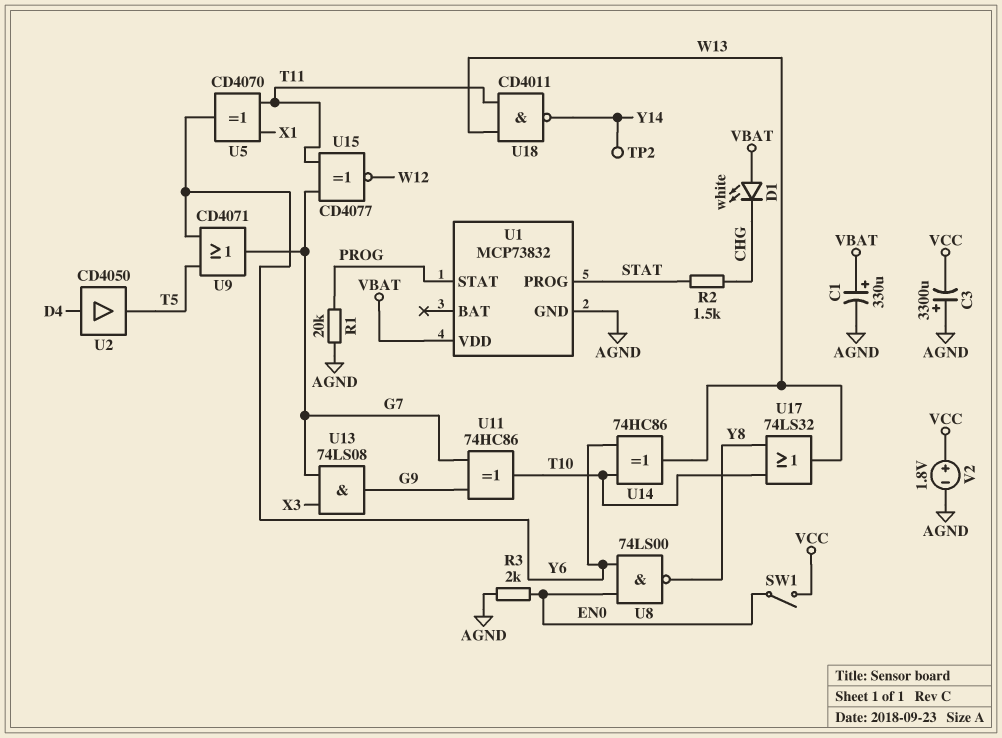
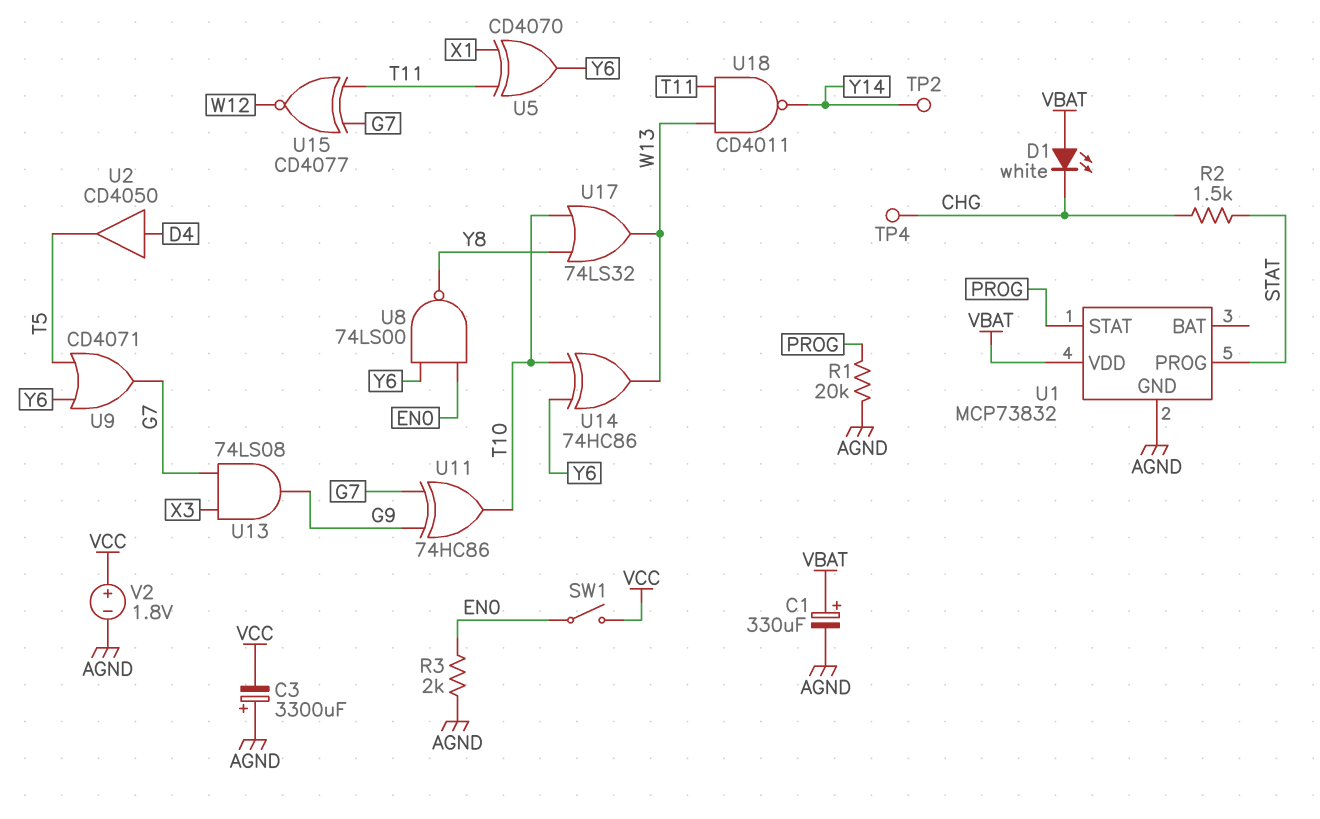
TP4: none -> test point (CHG)

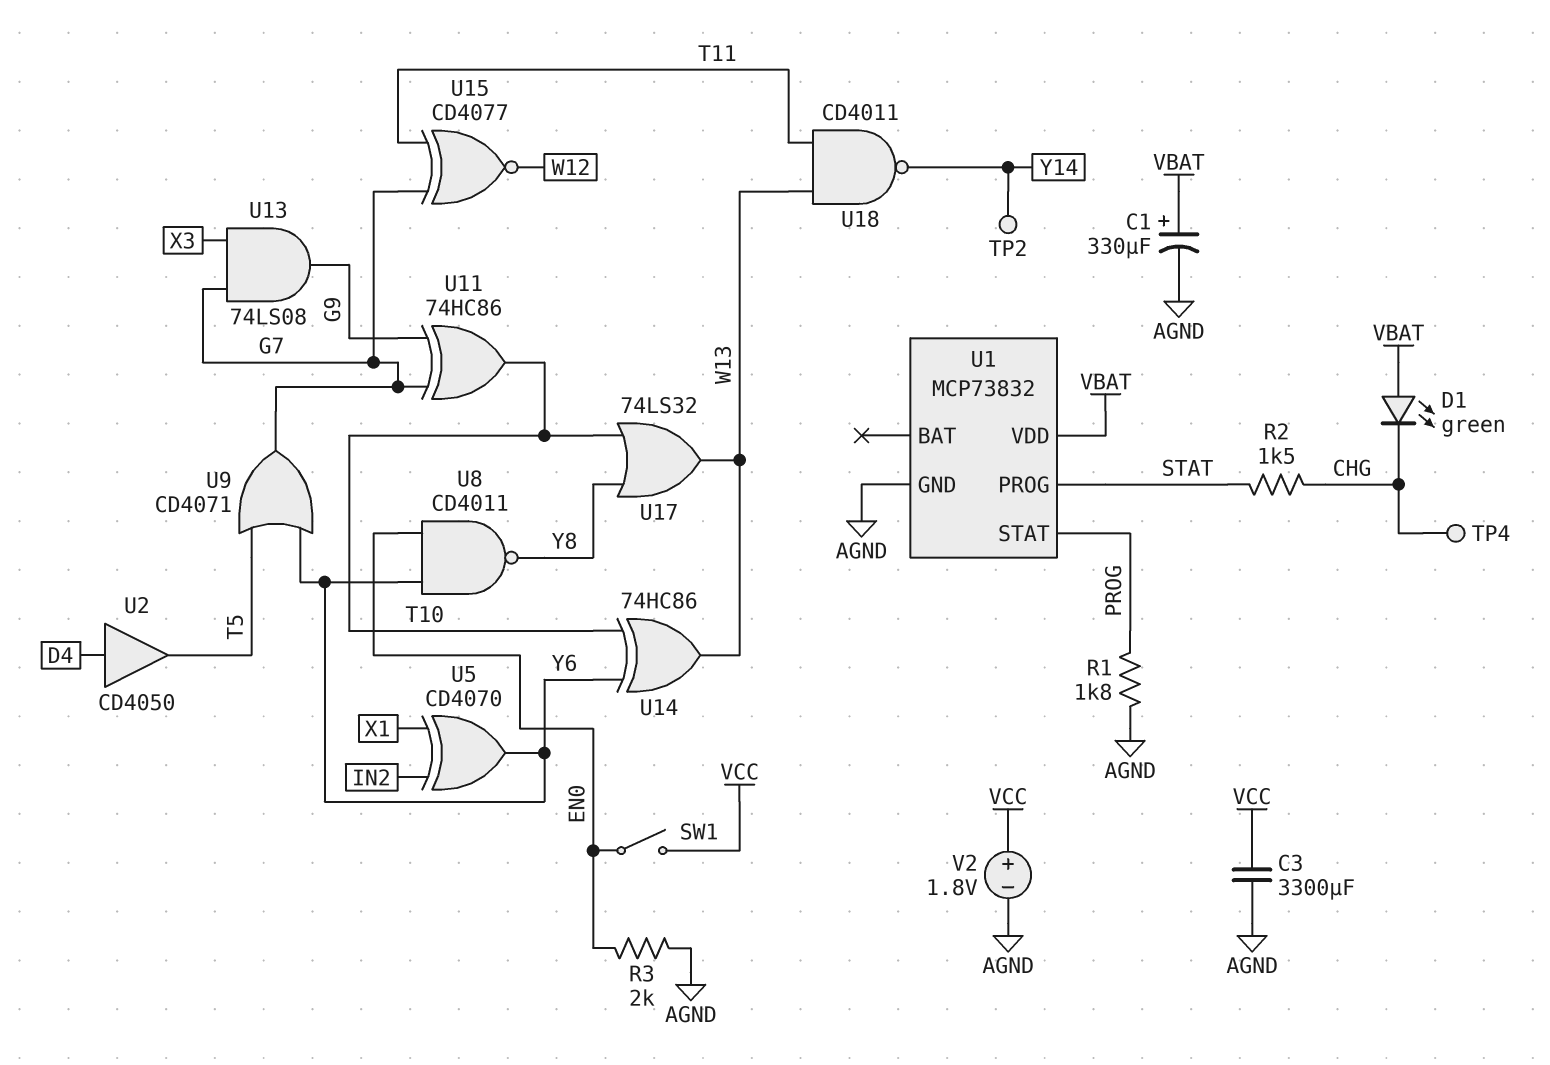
C3: 3300uF (plus AGND, minus VCC) -> 3300uF (AGND, VCC)
D1: LED white (A VBAT, K CHG) -> LED green (A VBAT, K CHG)
R1: 20k (AGND, PROG) -> 1.8k (AGND, PROG)
U5: XOR CD4070 (in T11, in X1, out Y6) -> XOR CD4070 (in IN2, in X1, out Y6)
U8: NAND 74LS00 (in EN0, in Y6, out Y8) -> NAND CD4011 (in EN0, in Y6, out Y8)

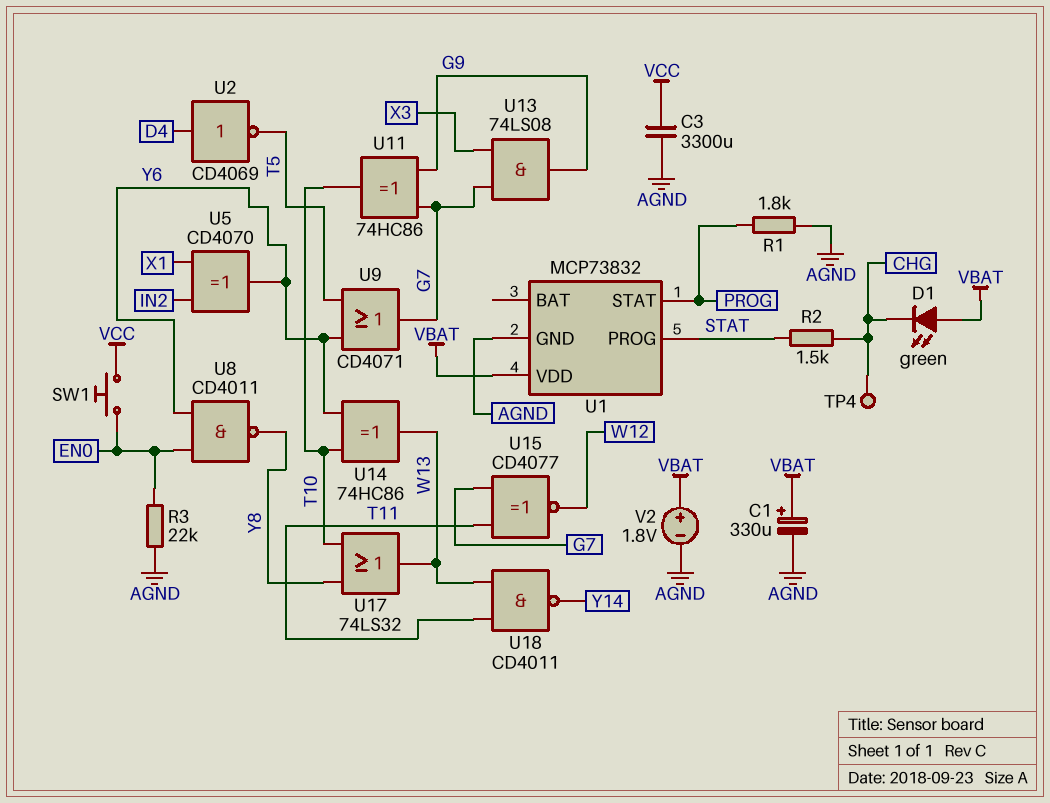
R3: 2k (AGND, EN0) -> 22k (AGND, EN0)
SW1: switch (EN0, VCC) -> button (EN0, VCC)
TP2: test point (Y14) -> none
U2: buffer CD4050 (in D4, out T5) -> NOT CD4069 (in D4, out T5)
V2: 1.8V (plus VCC, minus AGND) -> 1.8V (plus VBAT, minus AGND)

